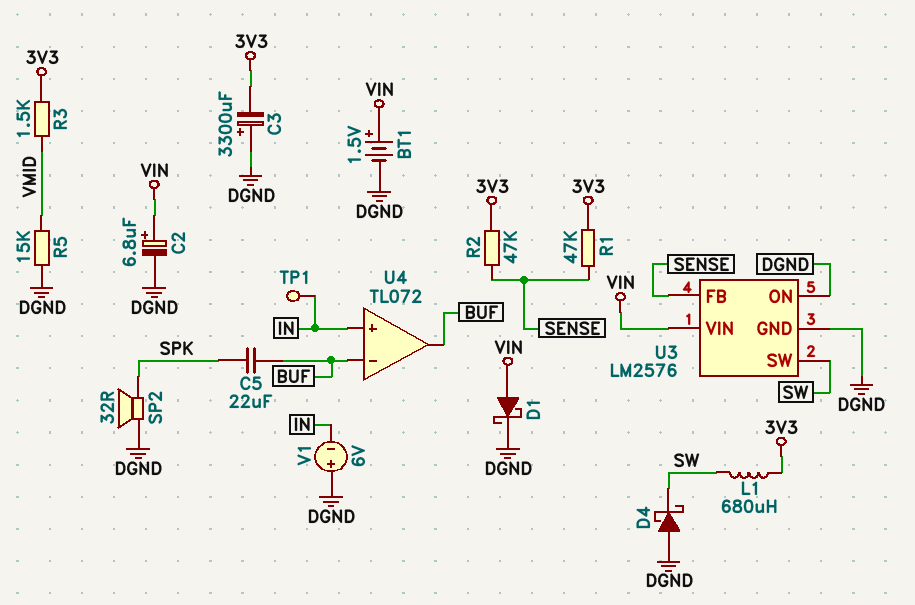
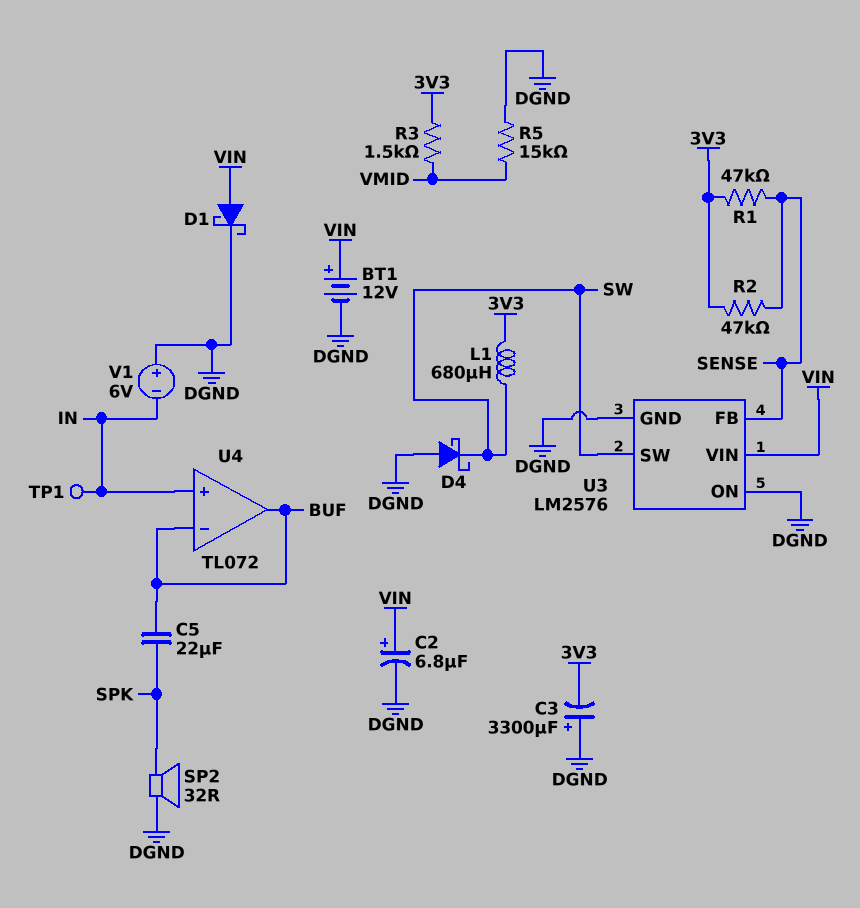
BT1: 1.5V (plus VIN, minus DGND) -> 12V (plus VIN, minus DGND)

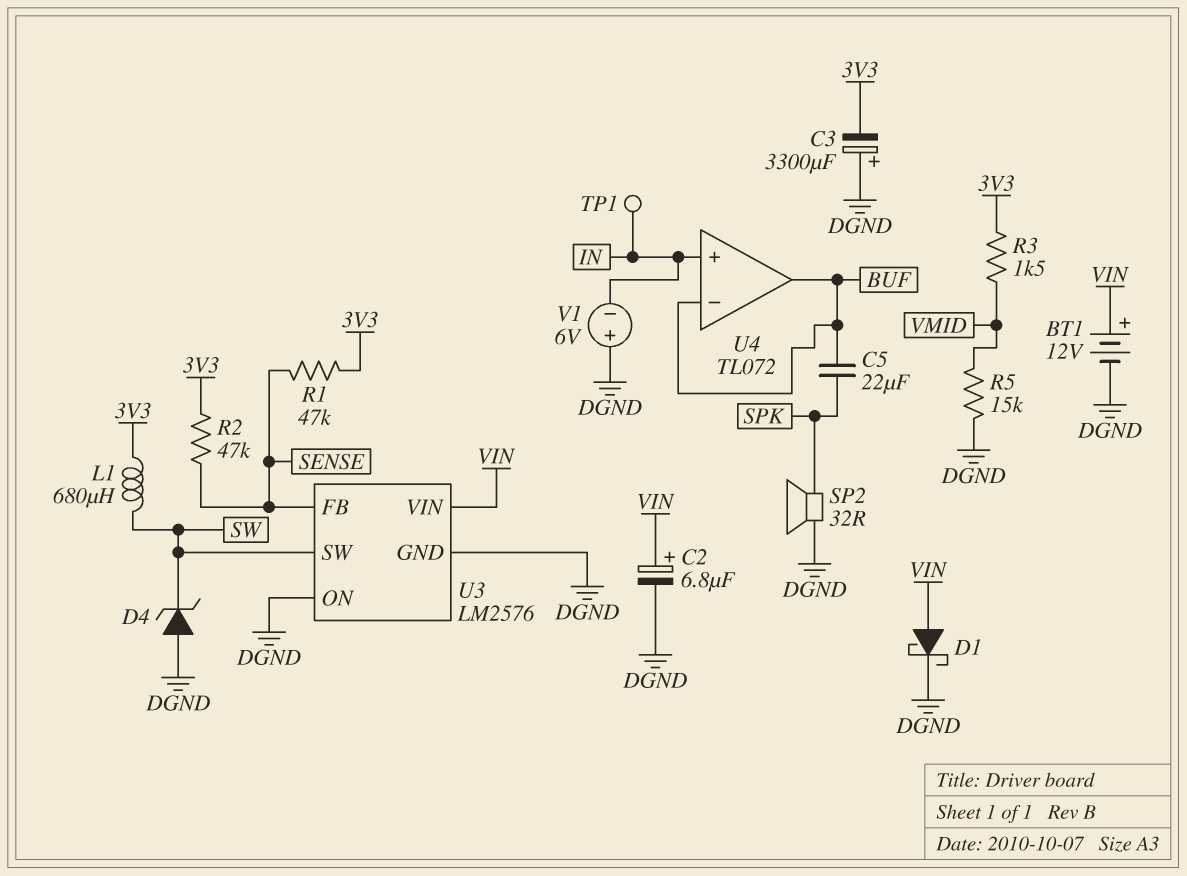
D4: schottky (A DGND, K SW) -> zener (A DGND, K SW)

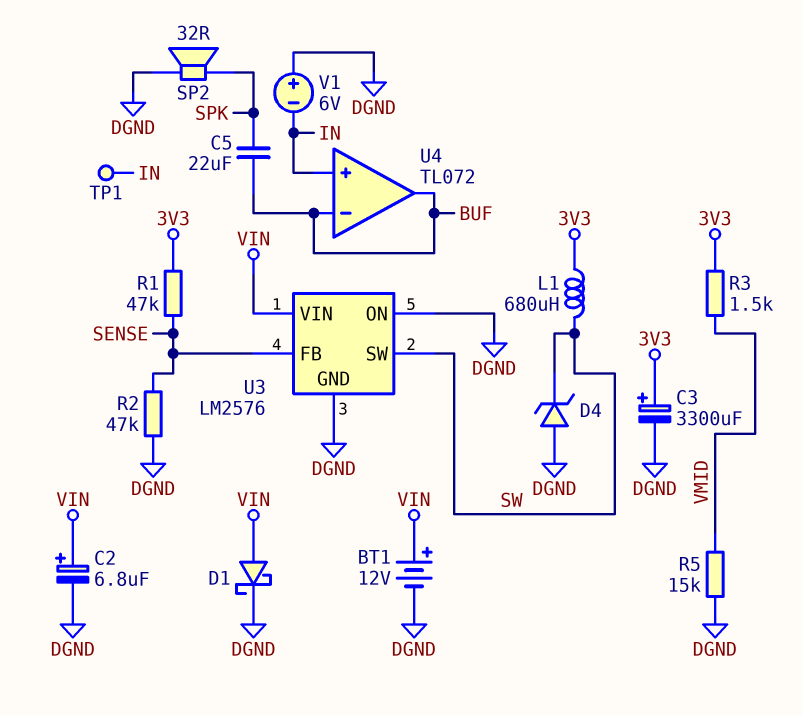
C3: 3300uF (plus DGND, minus 3V3) -> 3300uF (plus 3V3, minus DGND)
R2: 47k (3V3, SENSE) -> 47k (DGND, SENSE)

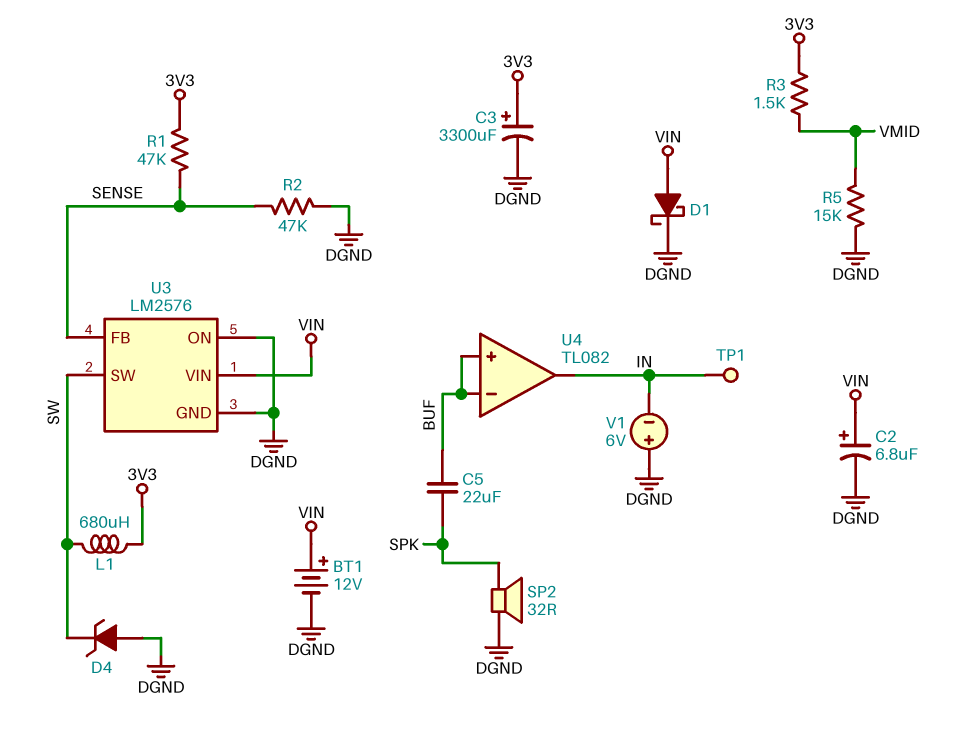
U4: TL072 -> TL082
U4 pin in+: IN -> BUF
U4 pin out: BUF -> IN

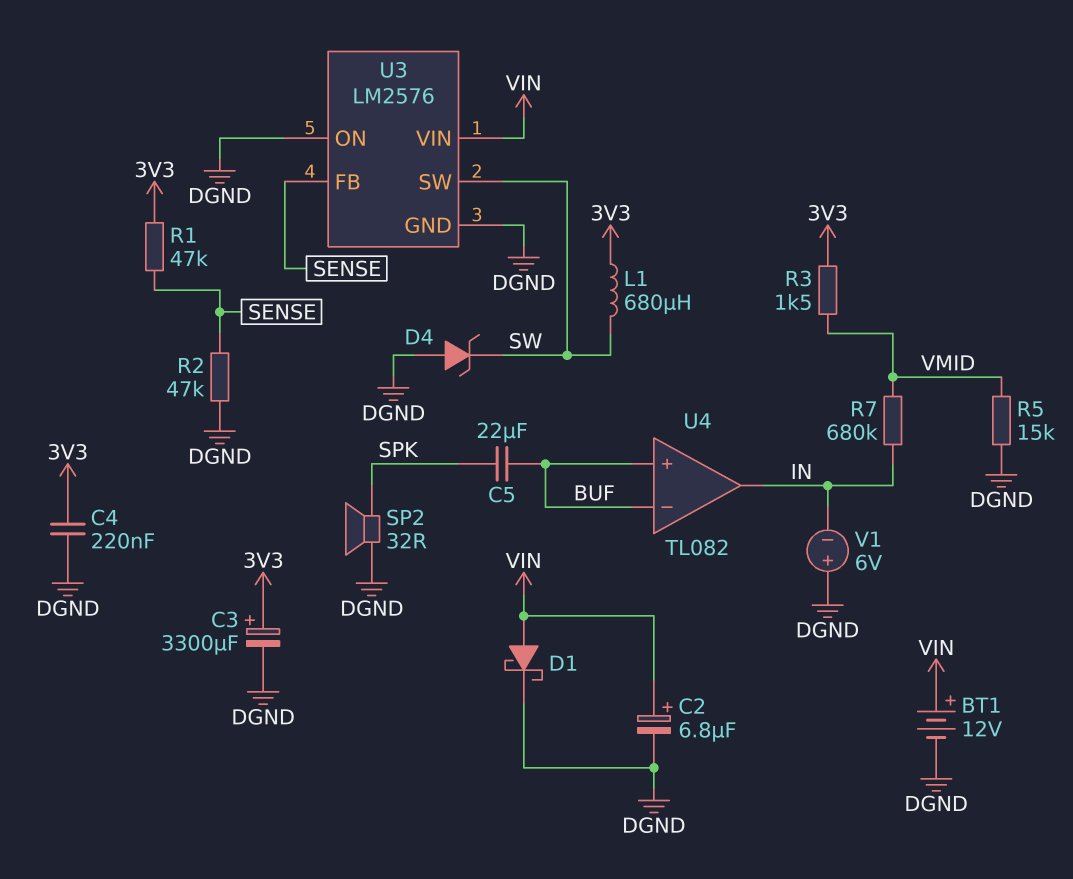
C4: none -> 220nF (3V3, DGND)
R7: none -> 680k (IN, VMID)
TP1: test point (IN) -> none

